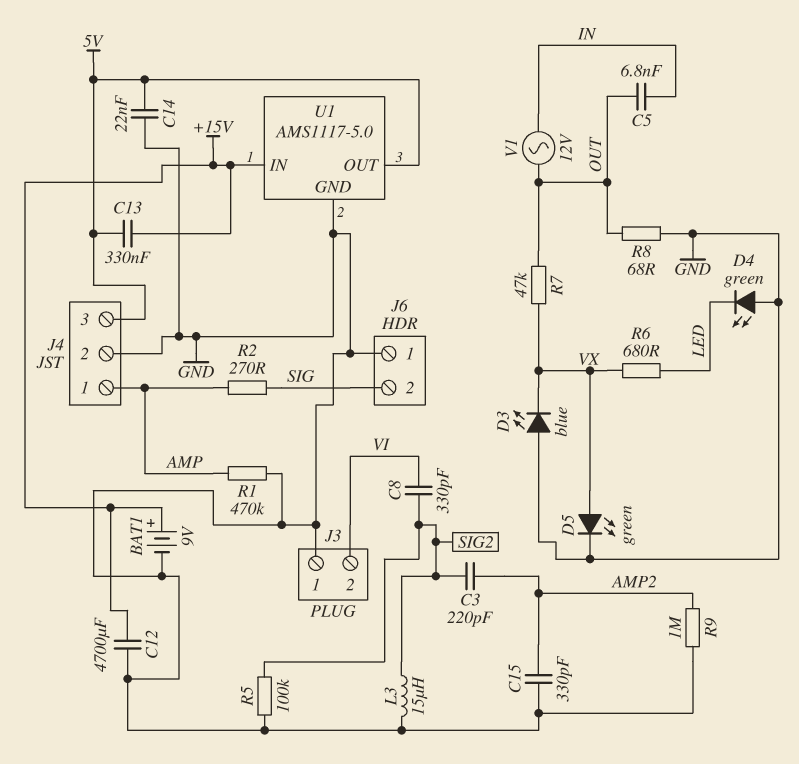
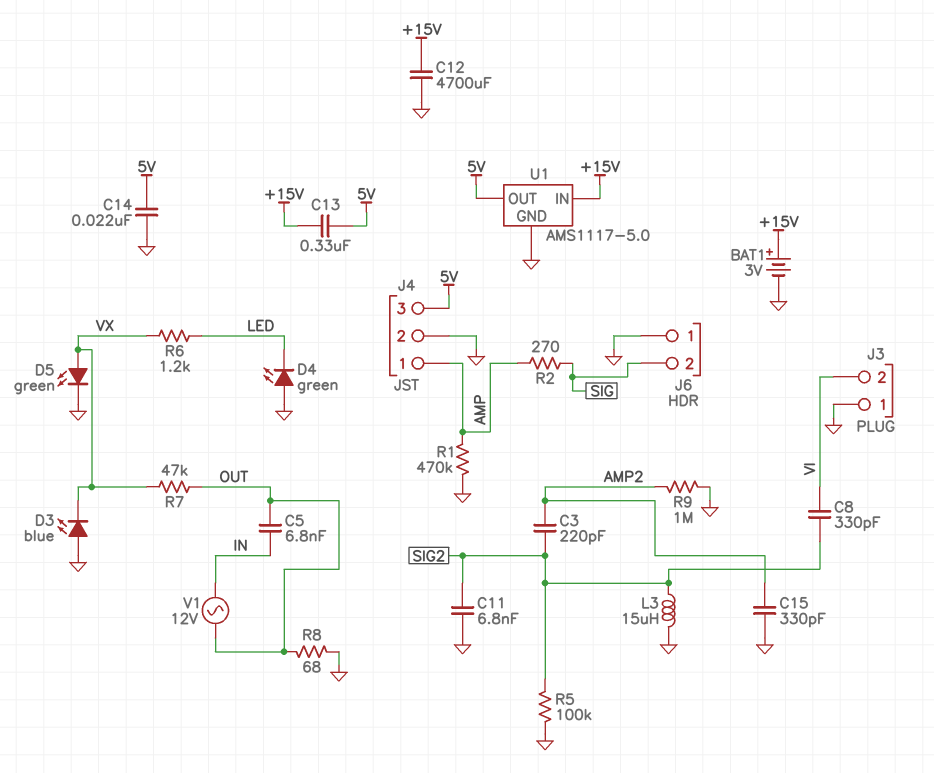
BAT1: 9V (plus +15V, minus GND) -> 3V (plus +15V, minus GND)
C11: none -> 6.8nF (GND, SIG2)
R6: 680 (LED, VX) -> 1.2k (LED, VX)

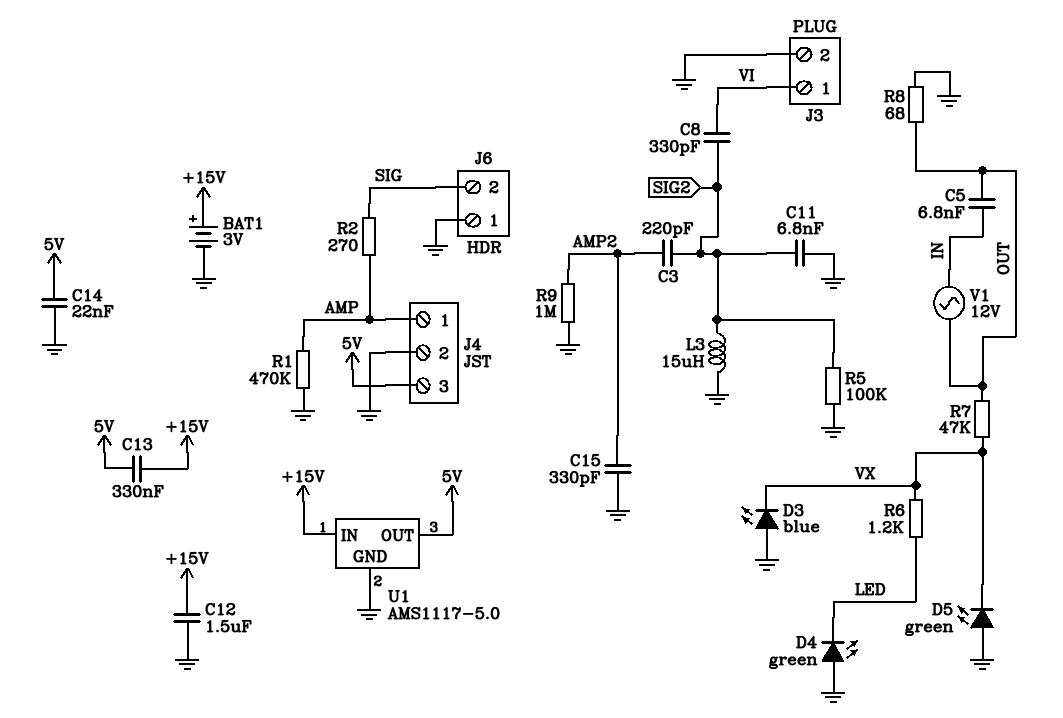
C12: 4700uF (+15V, GND) -> 1.5uF (+15V, GND)
D5: LED green (A VX, K GND) -> LED green (A GND, K VX)
J3 pin 1: GND -> VI
J3 pin 2: VI -> GND

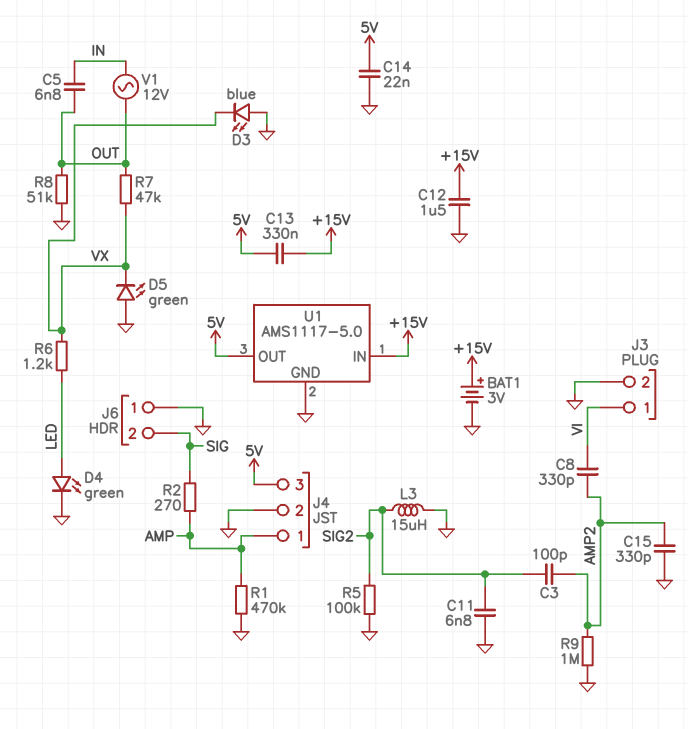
C3: 220pF (AMP2, SIG2) -> 100pF (AMP2, SIG2)
C8: 330pF (SIG2, VI) -> 330pF (AMP2, VI)
D4: LED green (A GND, K LED) -> LED green (A LED, K GND)
R8: 68 (GND, OUT) -> 51k (GND, OUT)

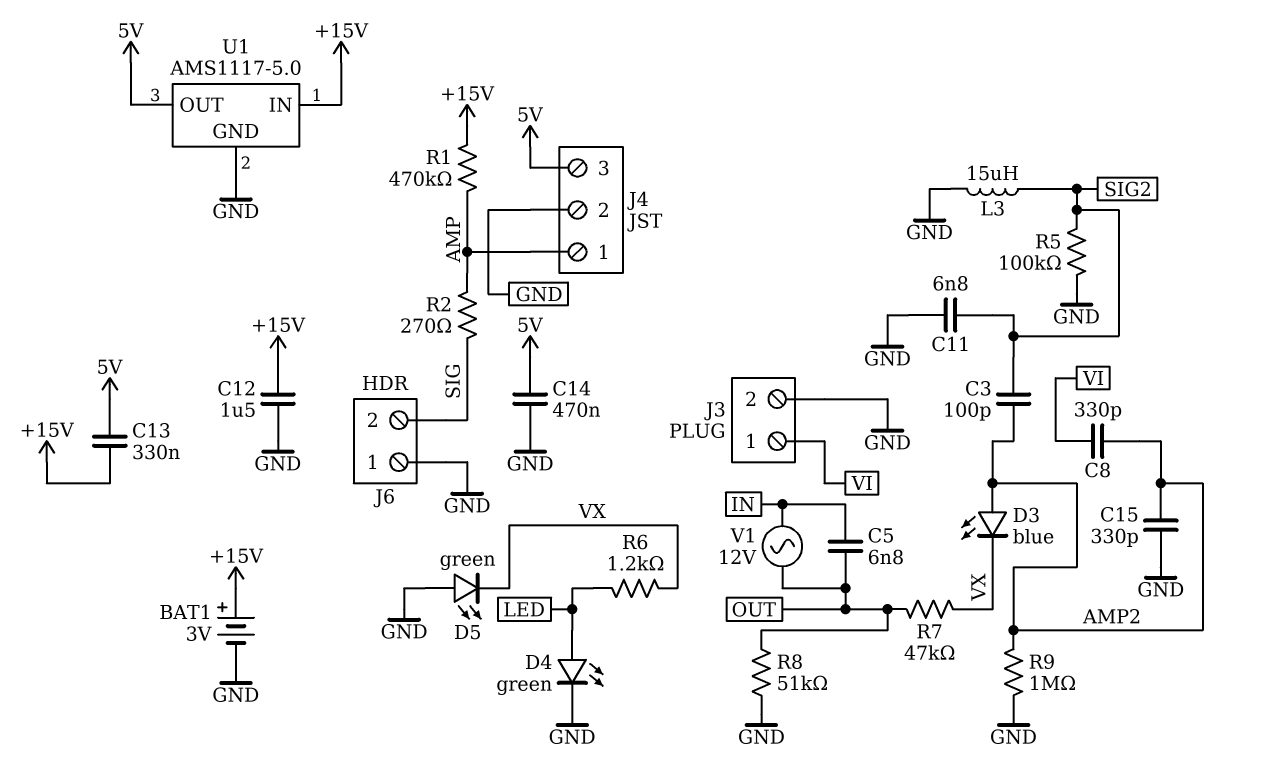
C14: 22nF (5V, GND) -> 470nF (5V, GND)
D3: LED blue (A GND, K VX) -> LED blue (A AMP2, K VX)
R1: 470k (AMP, GND) -> 470k (+15V, AMP)

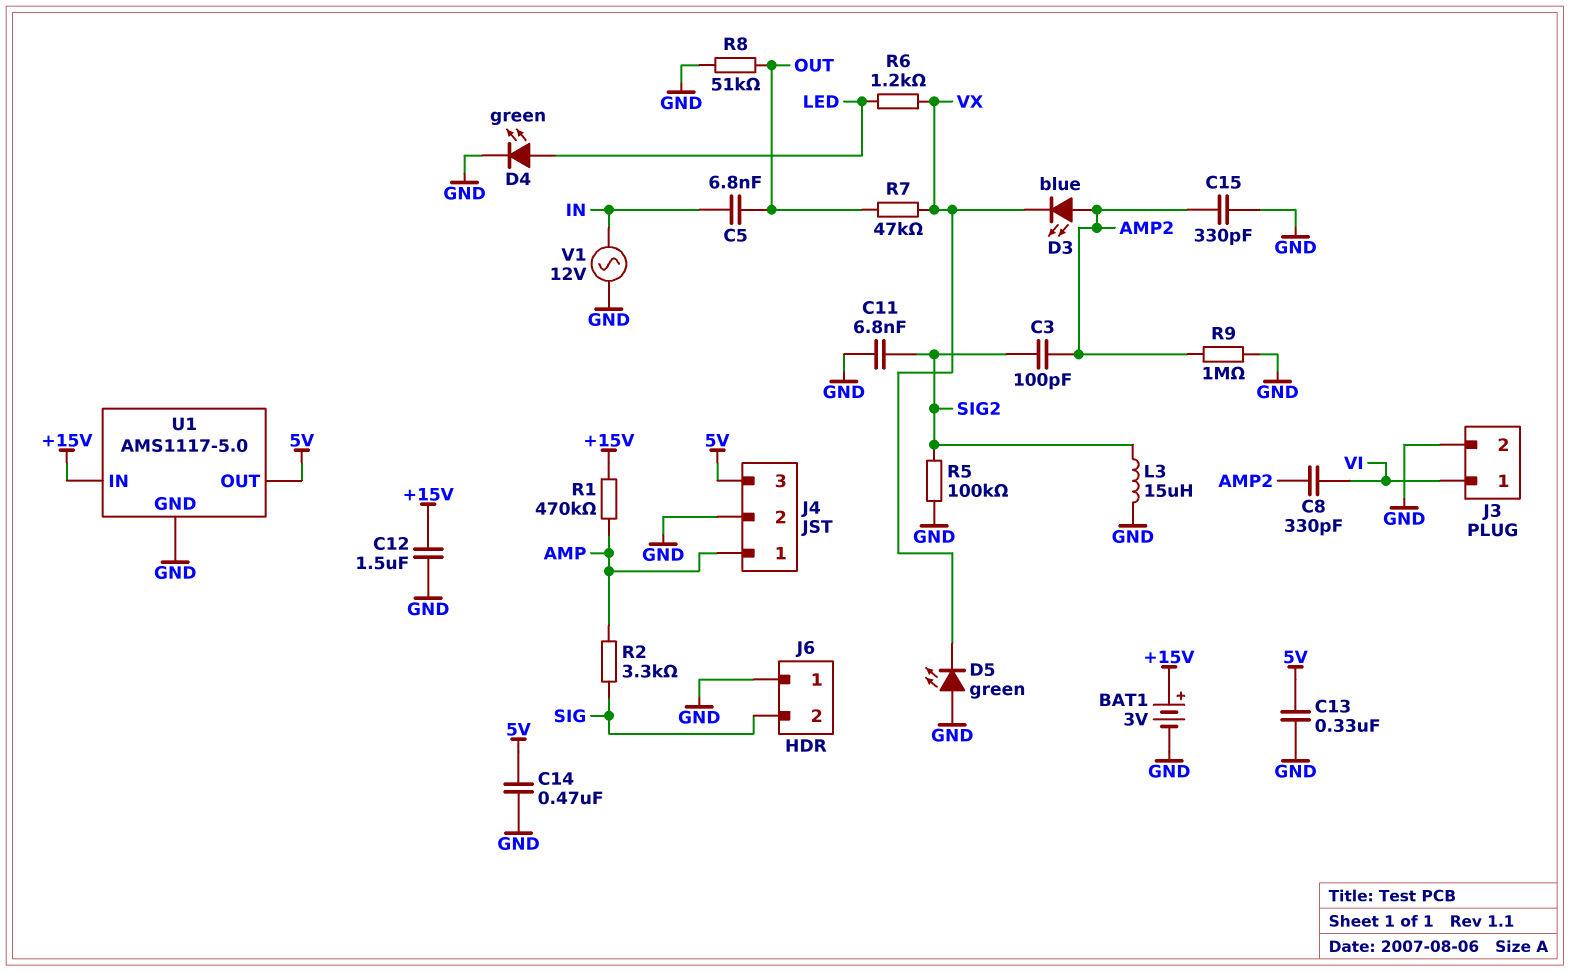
C13: 330nF (+15V, 5V) -> 330nF (5V, GND)
R2: 270 (AMP, SIG) -> 3.3k (AMP, SIG)
V1: AC 12V (IN, OUT) -> AC 12V (GND, IN)

